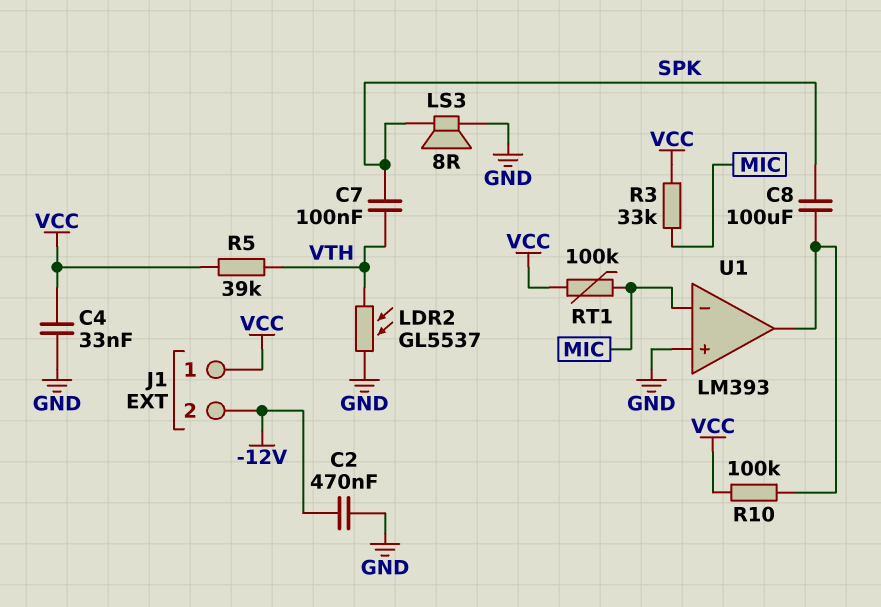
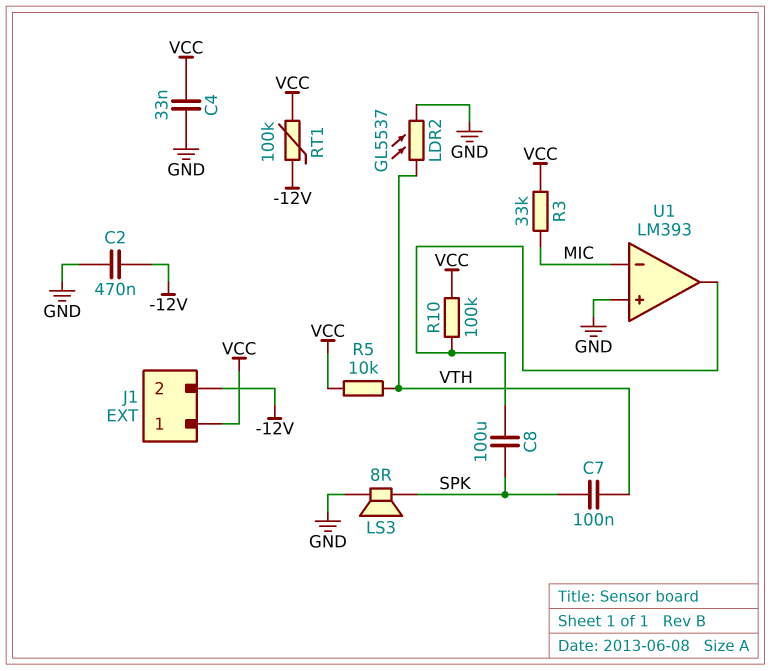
R5: 39k (VCC, VTH) -> 10k (VCC, VTH)
RT1: 100k (MIC, VCC) -> 100k (-12V, VCC)

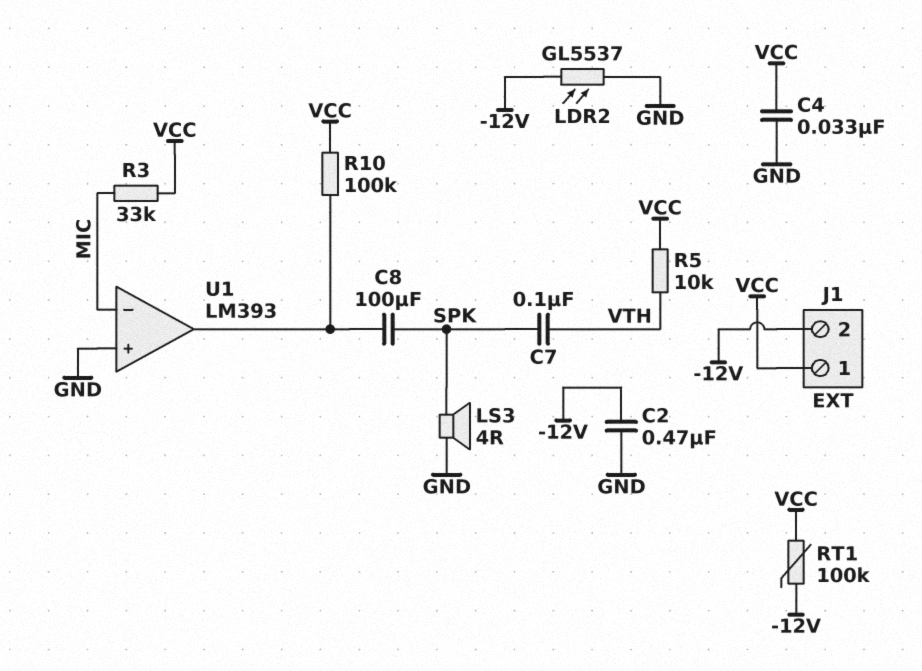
LDR2: GL5537 (GND, VTH) -> GL5537 (-12V, GND)
LS3: speaker 8R (GND, SPK) -> speaker 4R (GND, SPK)

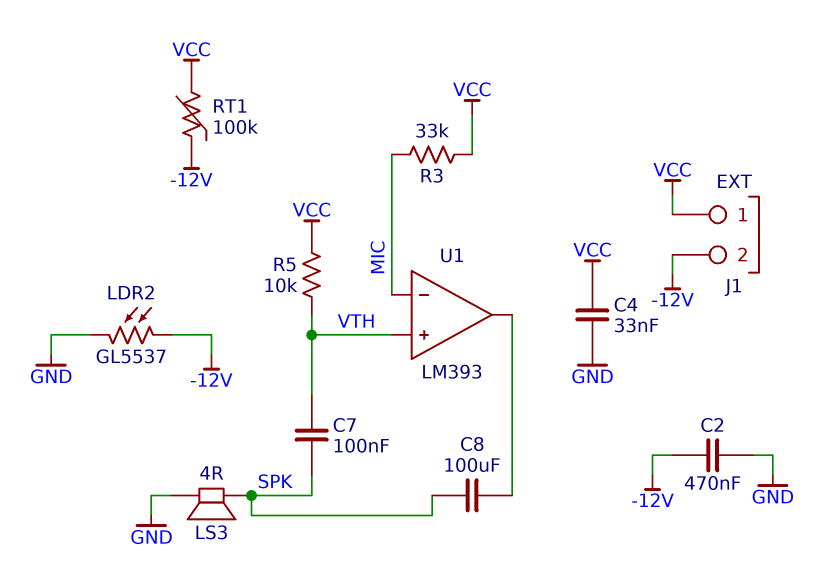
R10: 100k (U1/out, VCC) -> none
U1 pin in+: GND -> VTH

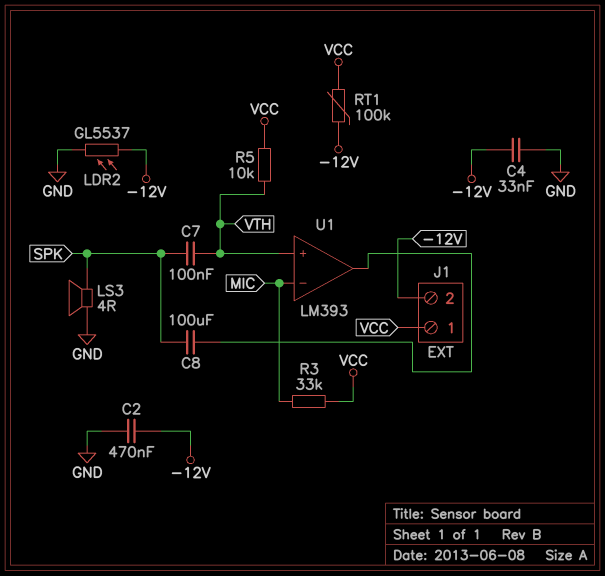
C4: 33nF (GND, VCC) -> 33nF (-12V, GND)

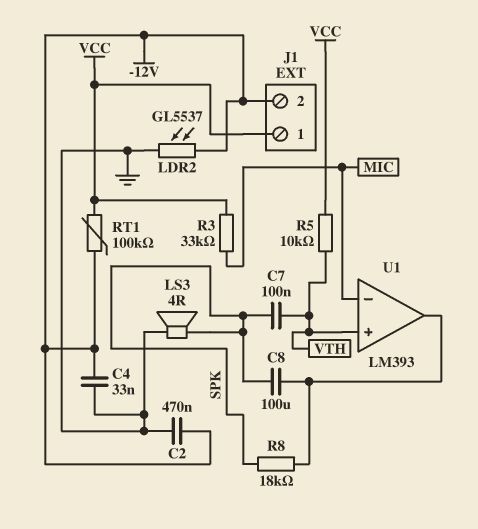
R8: none -> 18k (SPK, U1/out)

